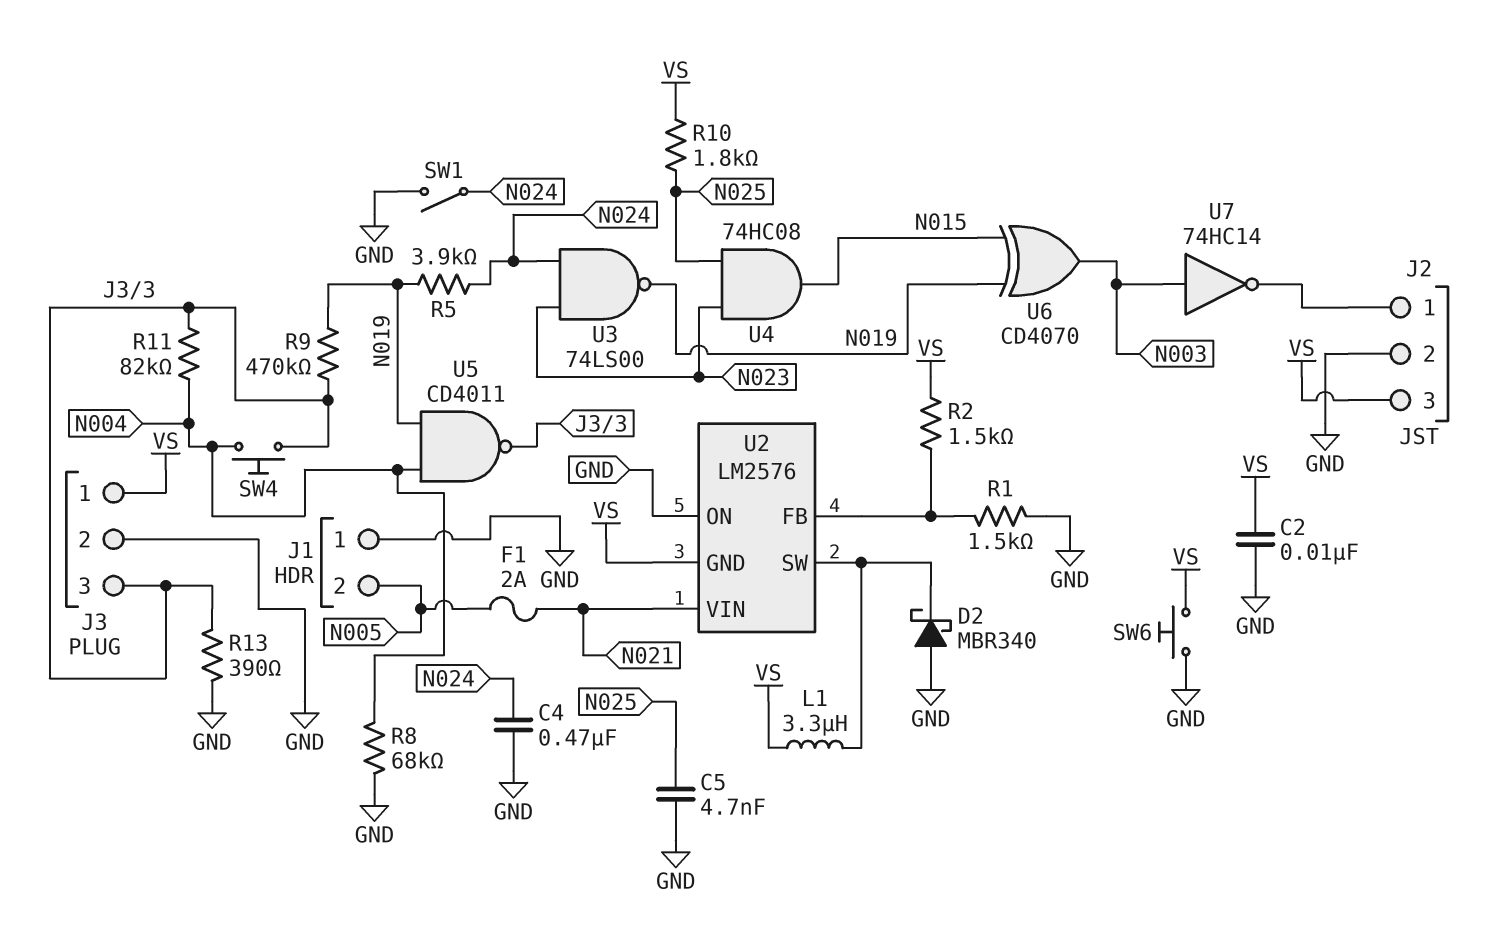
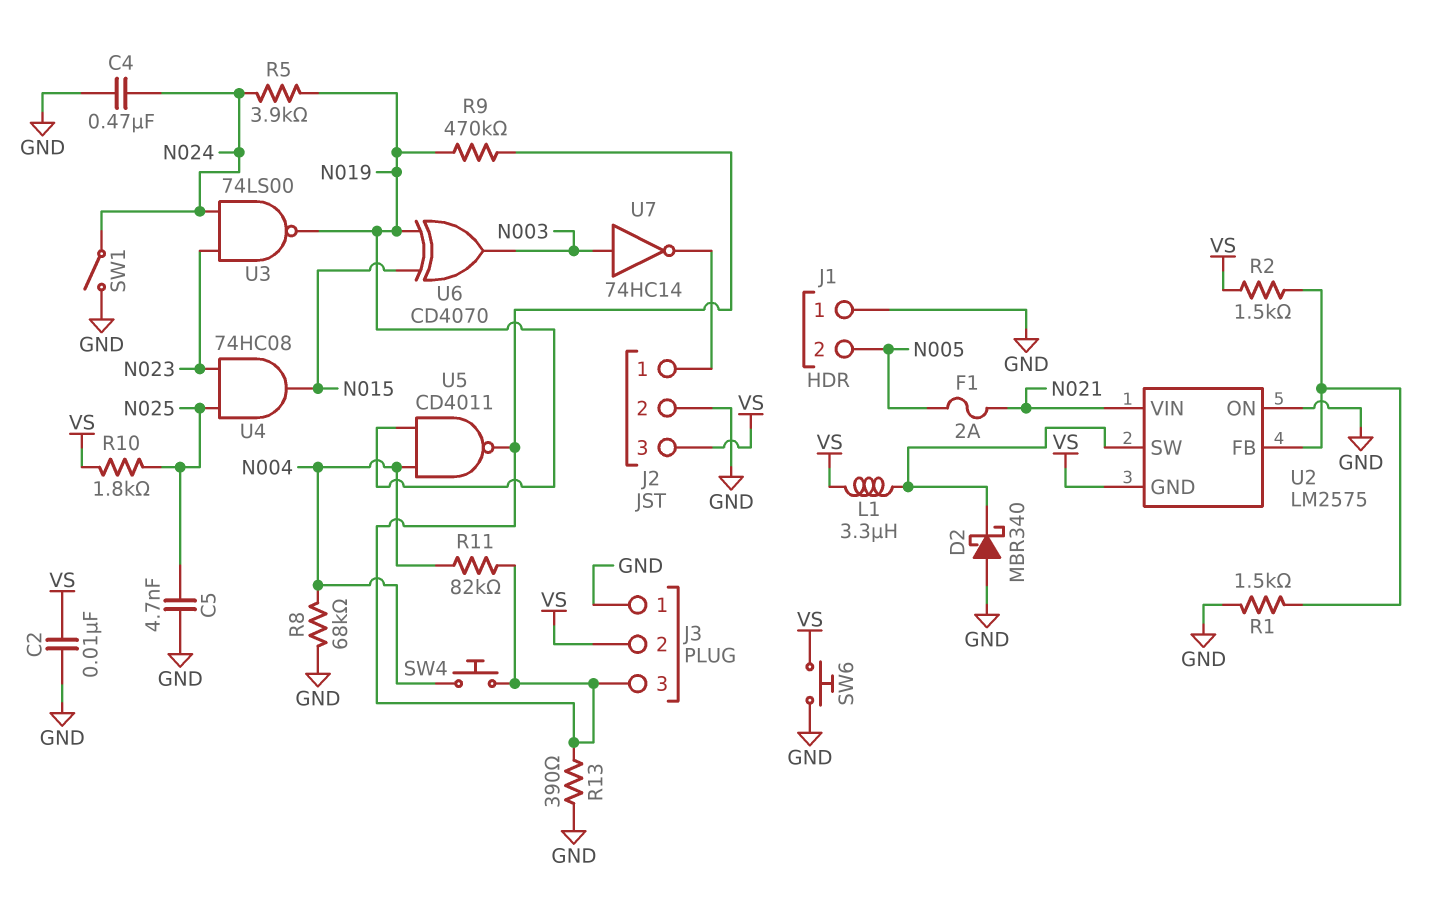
J3 pin 1: VS -> GND
J3 pin 2: GND -> VS
U2: LM2576 -> LM2575

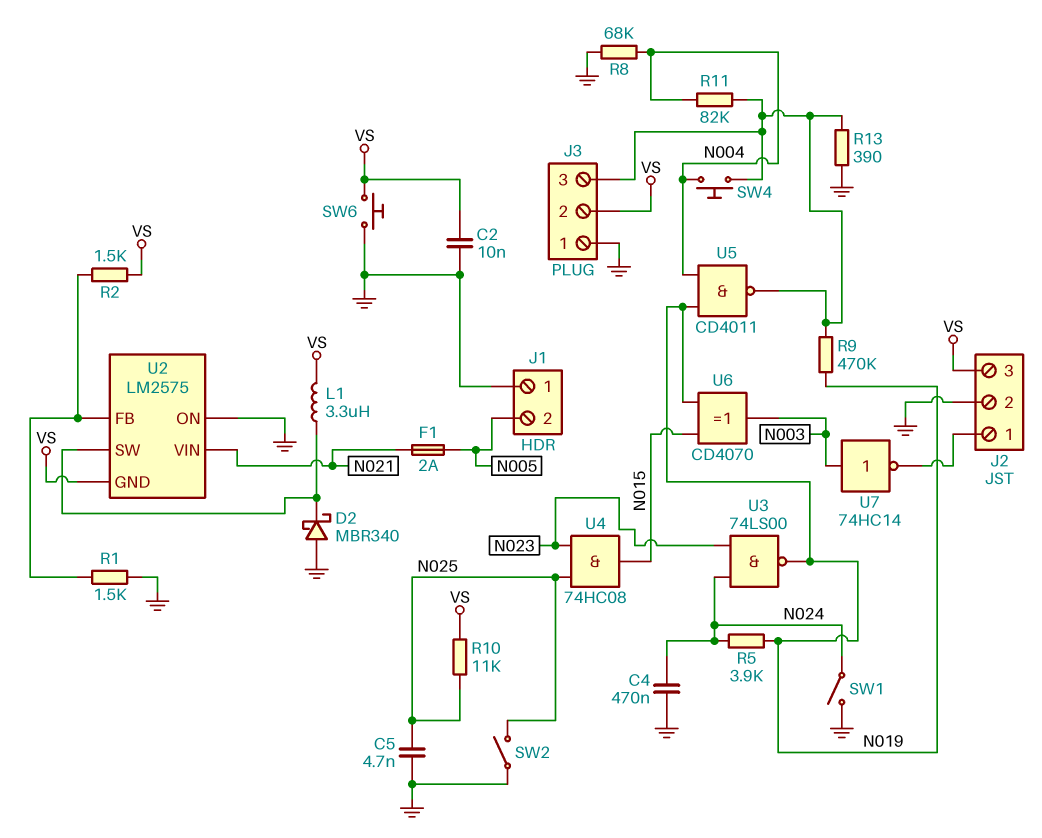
R10: 1.8k (N025, VS) -> 11k (N025, VS)
SW2: none -> switch (GND, N025)

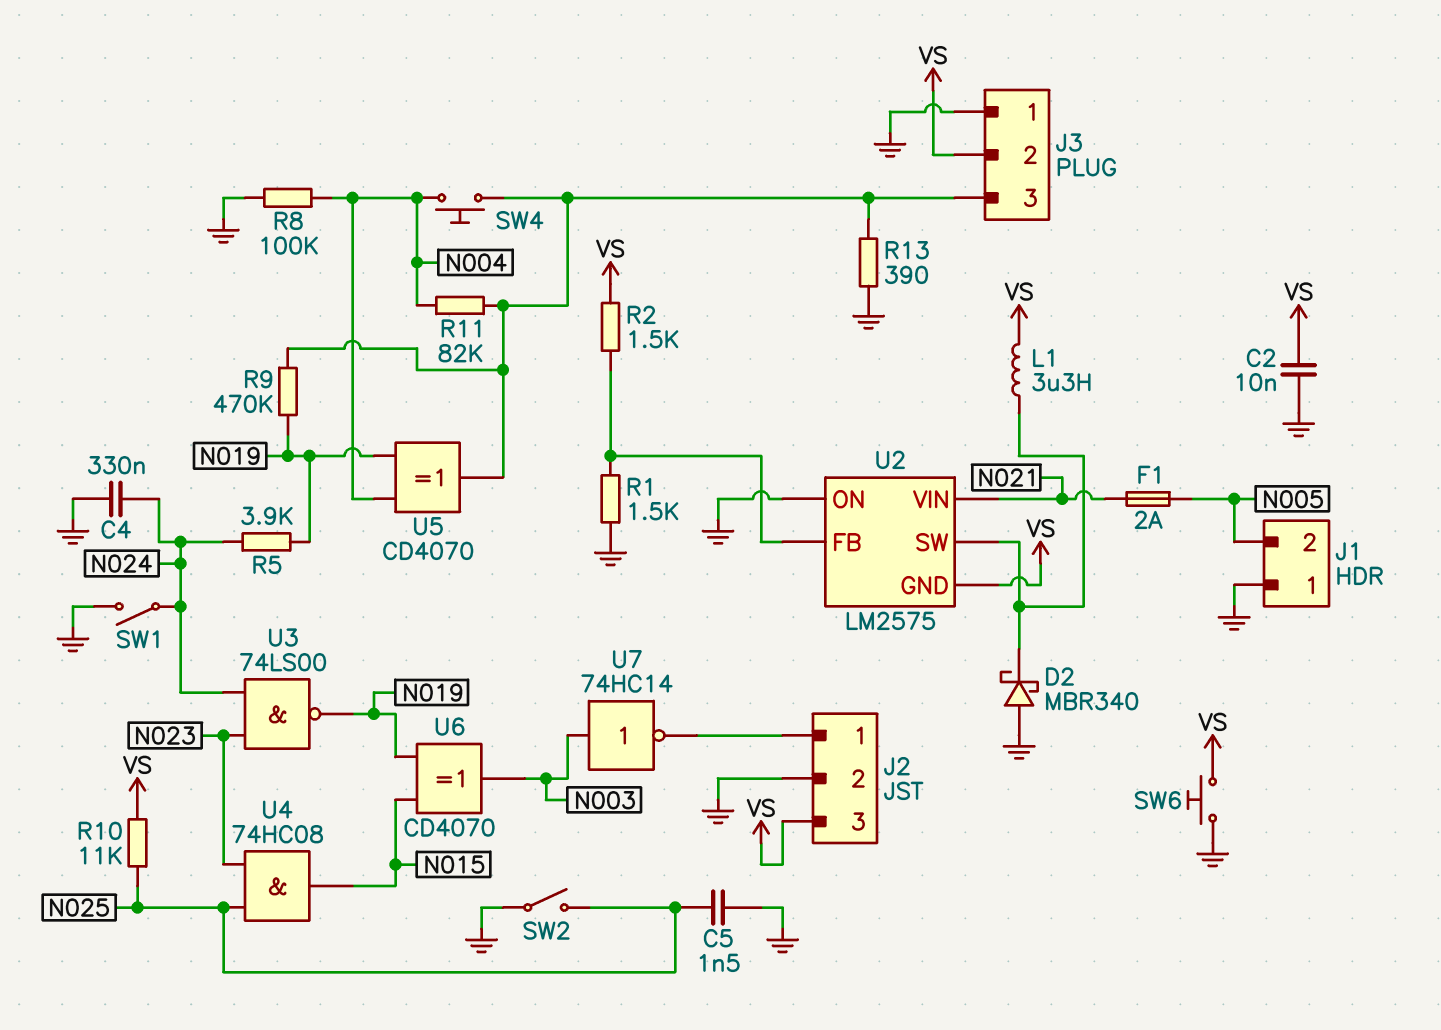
C4: 470nF (GND, N024) -> 330nF (GND, N024)
C5: 4.7nF (GND, N025) -> 1.5nF (GND, N025)
R8: 68k (GND, N004) -> 100k (GND, N004)
U5: NAND CD4011 (in N004, in N019, out J3/3) -> XOR CD4070 (in N004, in N019, out J3/3)

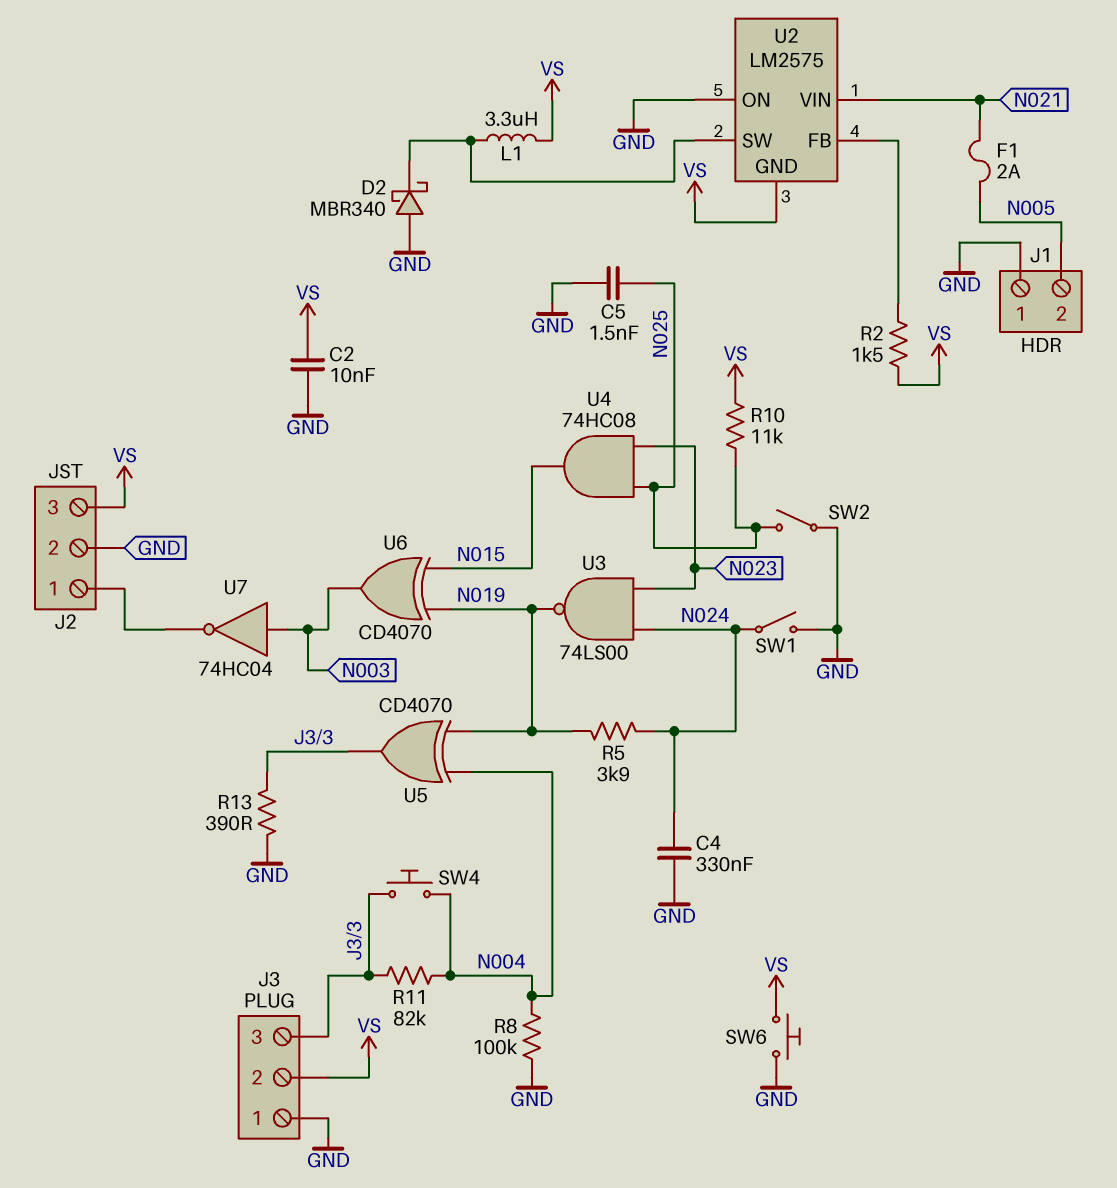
R1: 1.5k (GND, U2/FB) -> none
R9: 470k (J3/3, N019) -> none
U7: NOT 74HC14 (in N003, out J2/1) -> NOT 74HC04 (in N003, out J2/1)

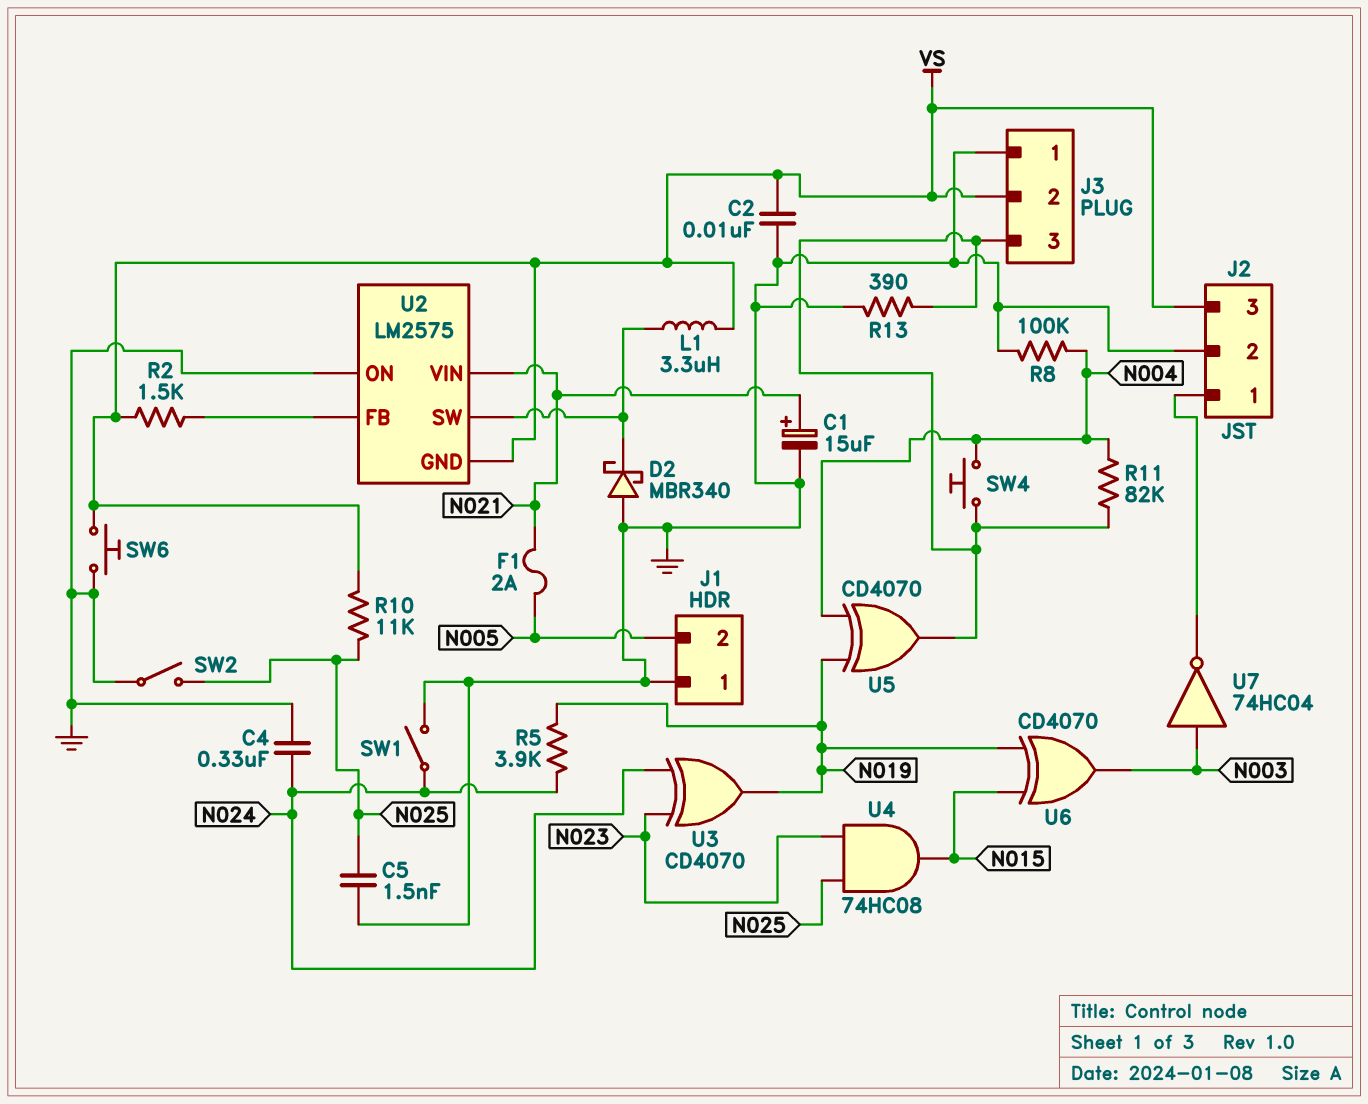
C1: none -> 15uF (plus N021, minus GND)
U3: NAND 74LS00 (in N023, in N024, out N019) -> XOR CD4070 (in N023, in N024, out N019)

